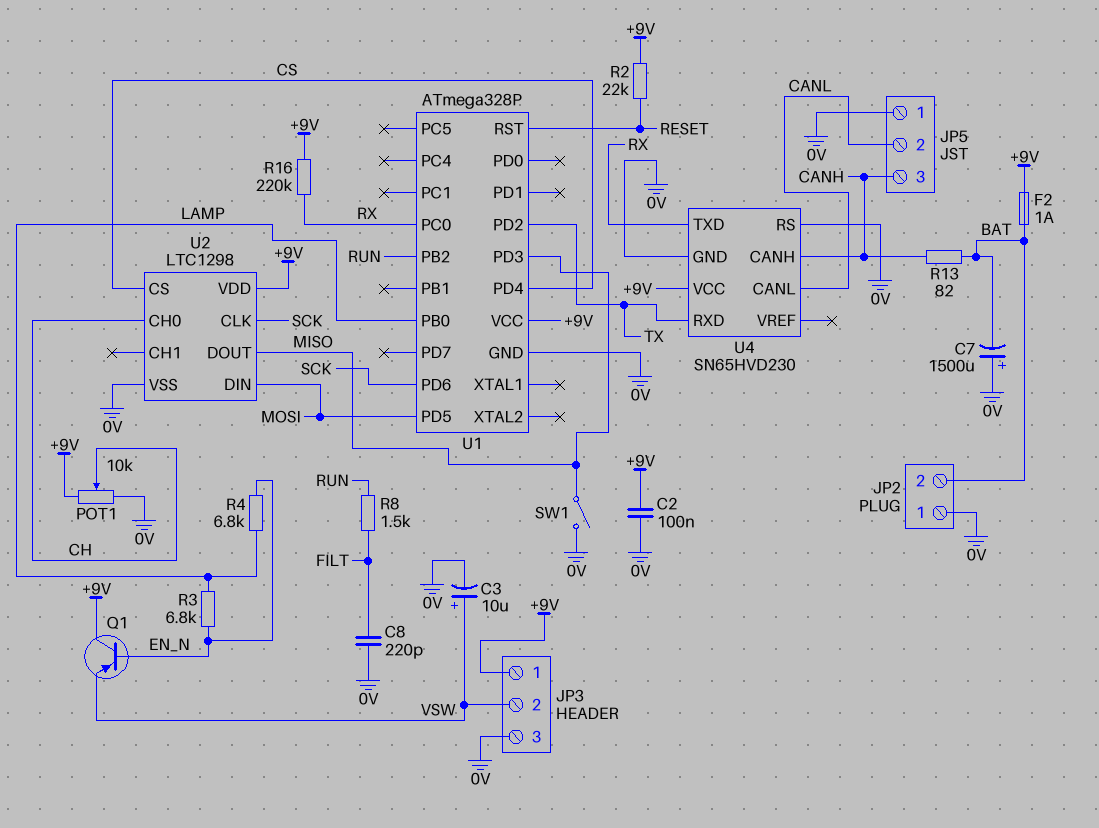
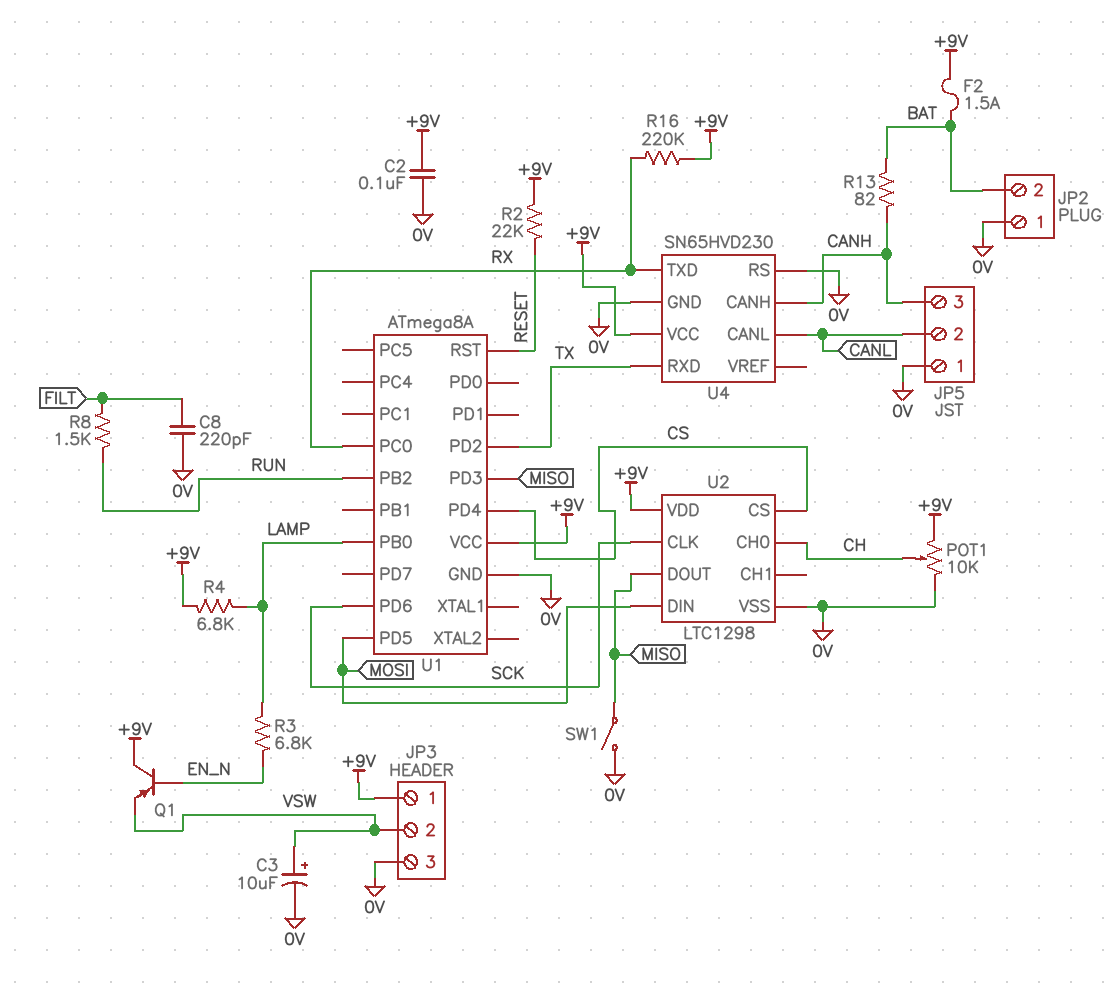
C7: 1500uF (plus 0V, minus BAT) -> none
F2: 1A (+9V, BAT) -> 1.5A (+9V, BAT)
R4: 6.8k (EN_N, LAMP) -> 6.8k (+9V, LAMP)
U1: ATmega328P -> ATmega8A

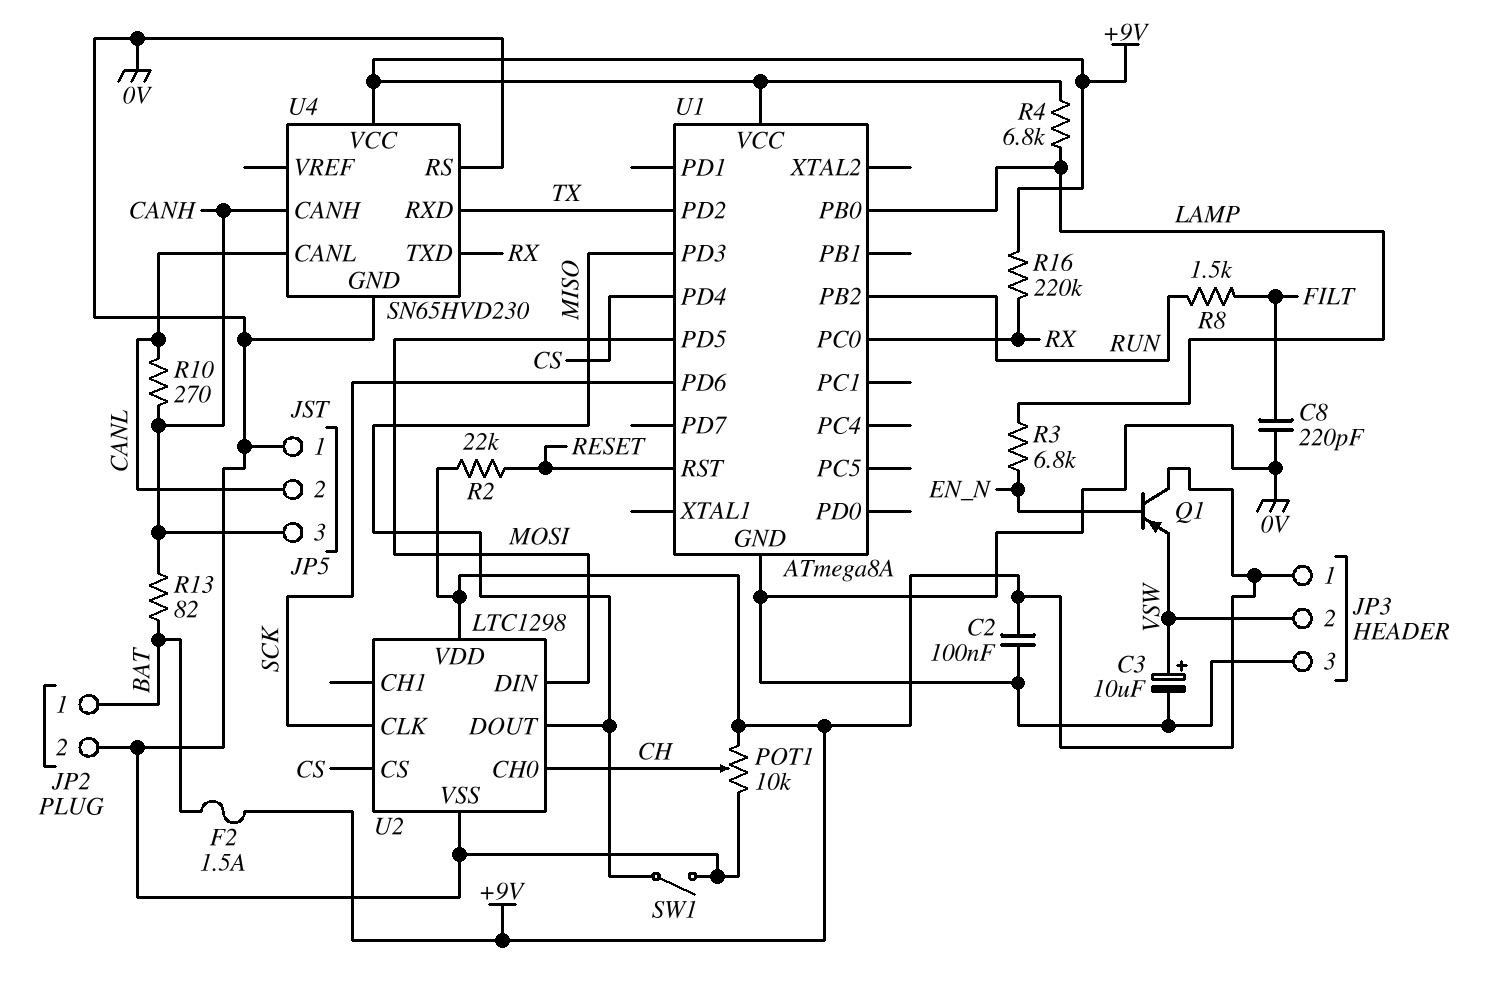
JP2 pin 1: 0V -> BAT
JP2 pin 2: BAT -> 0V
R10: none -> 270 (CANH, CANL)

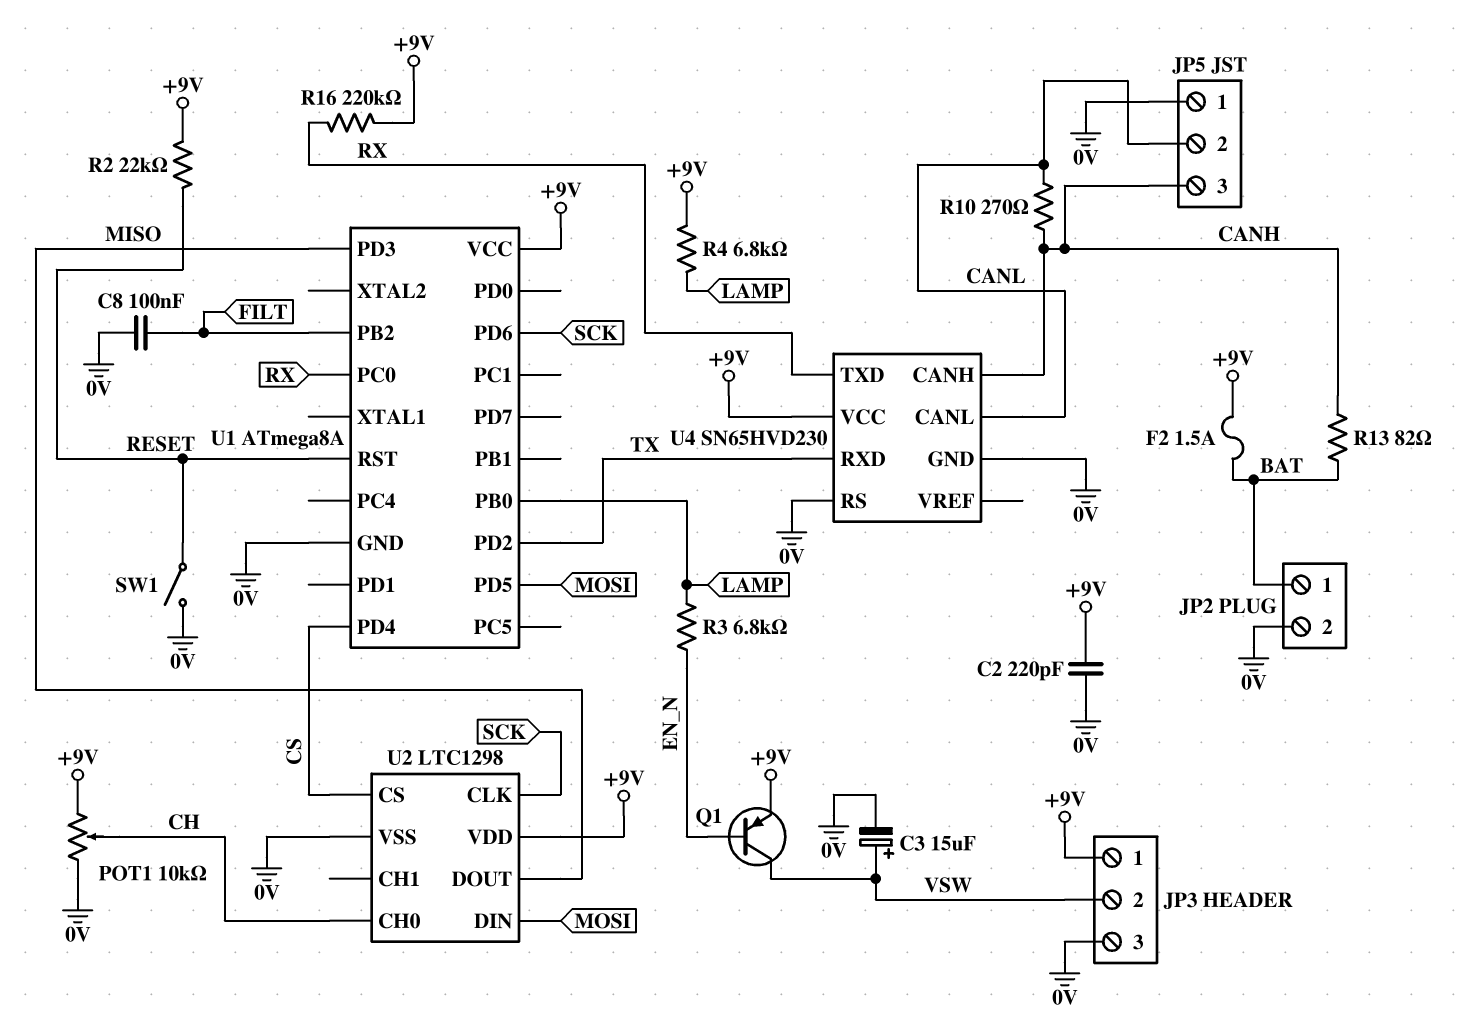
C2: 100nF (+9V, 0V) -> 220pF (+9V, 0V)
C3: 10uF (plus VSW, minus 0V) -> 15uF (plus VSW, minus 0V)
C8: 220pF (0V, FILT) -> 100nF (0V, FILT)
Q1: PNP (B EN_N, C +9V, E VSW) -> PNP (B EN_N, C VSW, E +9V)
R8: 1.5k (FILT, RUN) -> none
SW1: switch (0V, MISO) -> switch (0V, RESET)
U1 pin PB2: RUN -> FILT

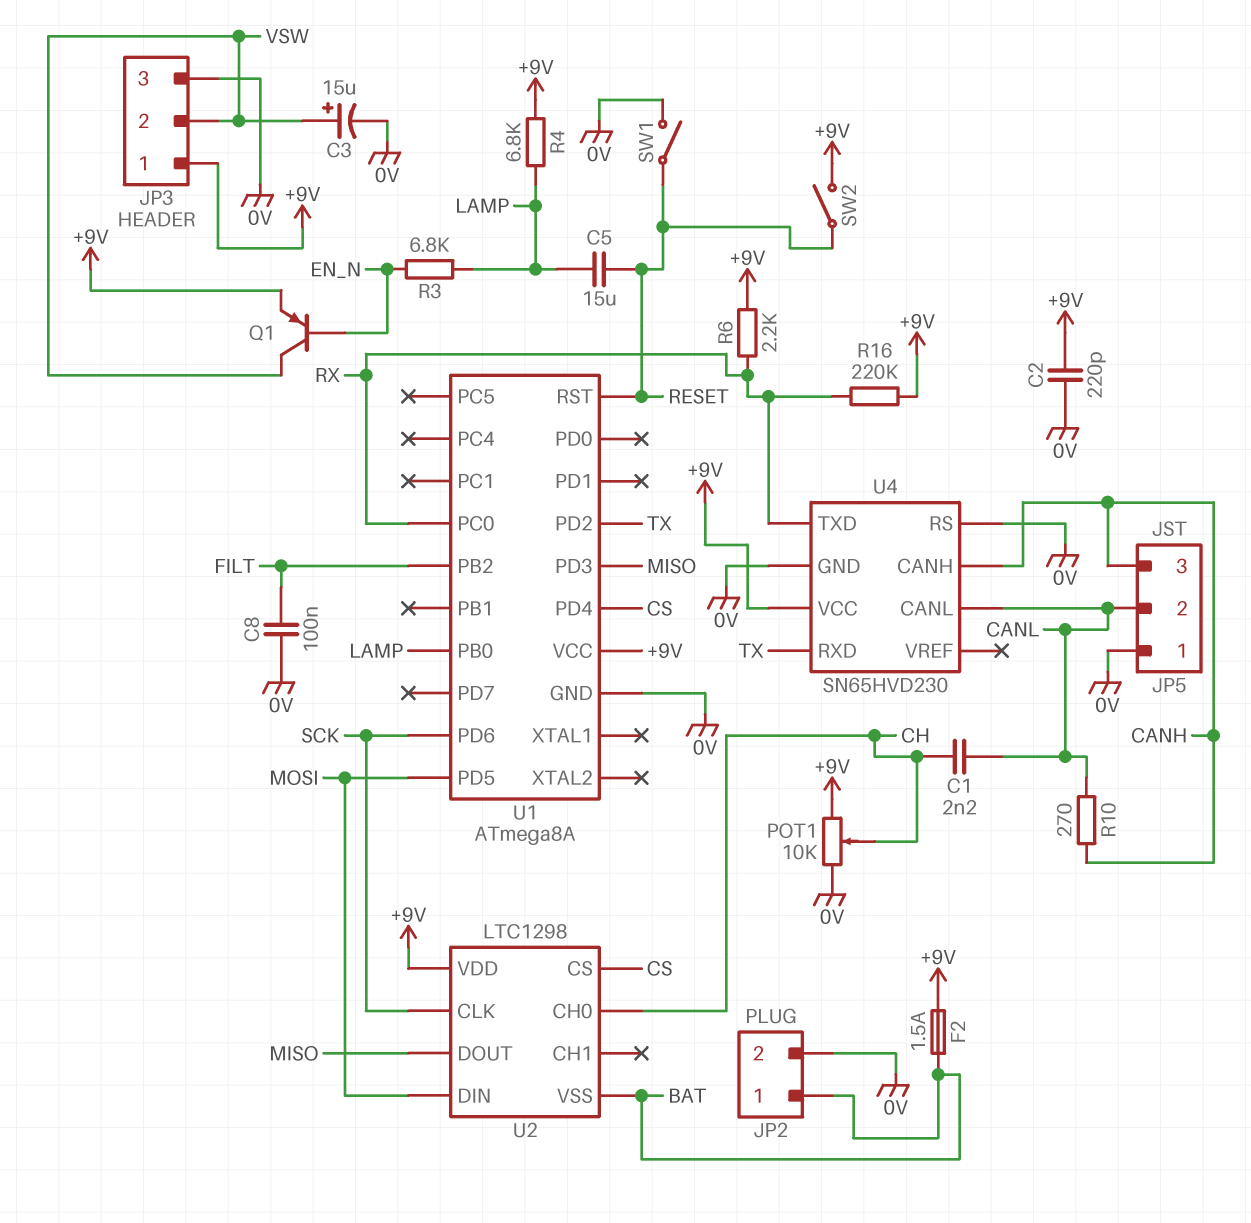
C1: none -> 2.2nF (CANL, CH)
C5: none -> 15uF (LAMP, RESET)
R2: 22k (+9V, RESET) -> none
R6: none -> 2.2k (+9V, RX)
R13: 82 (BAT, CANH) -> none
SW2: none -> switch (+9V, RESET)
U2 pin VSS: 0V -> BAT

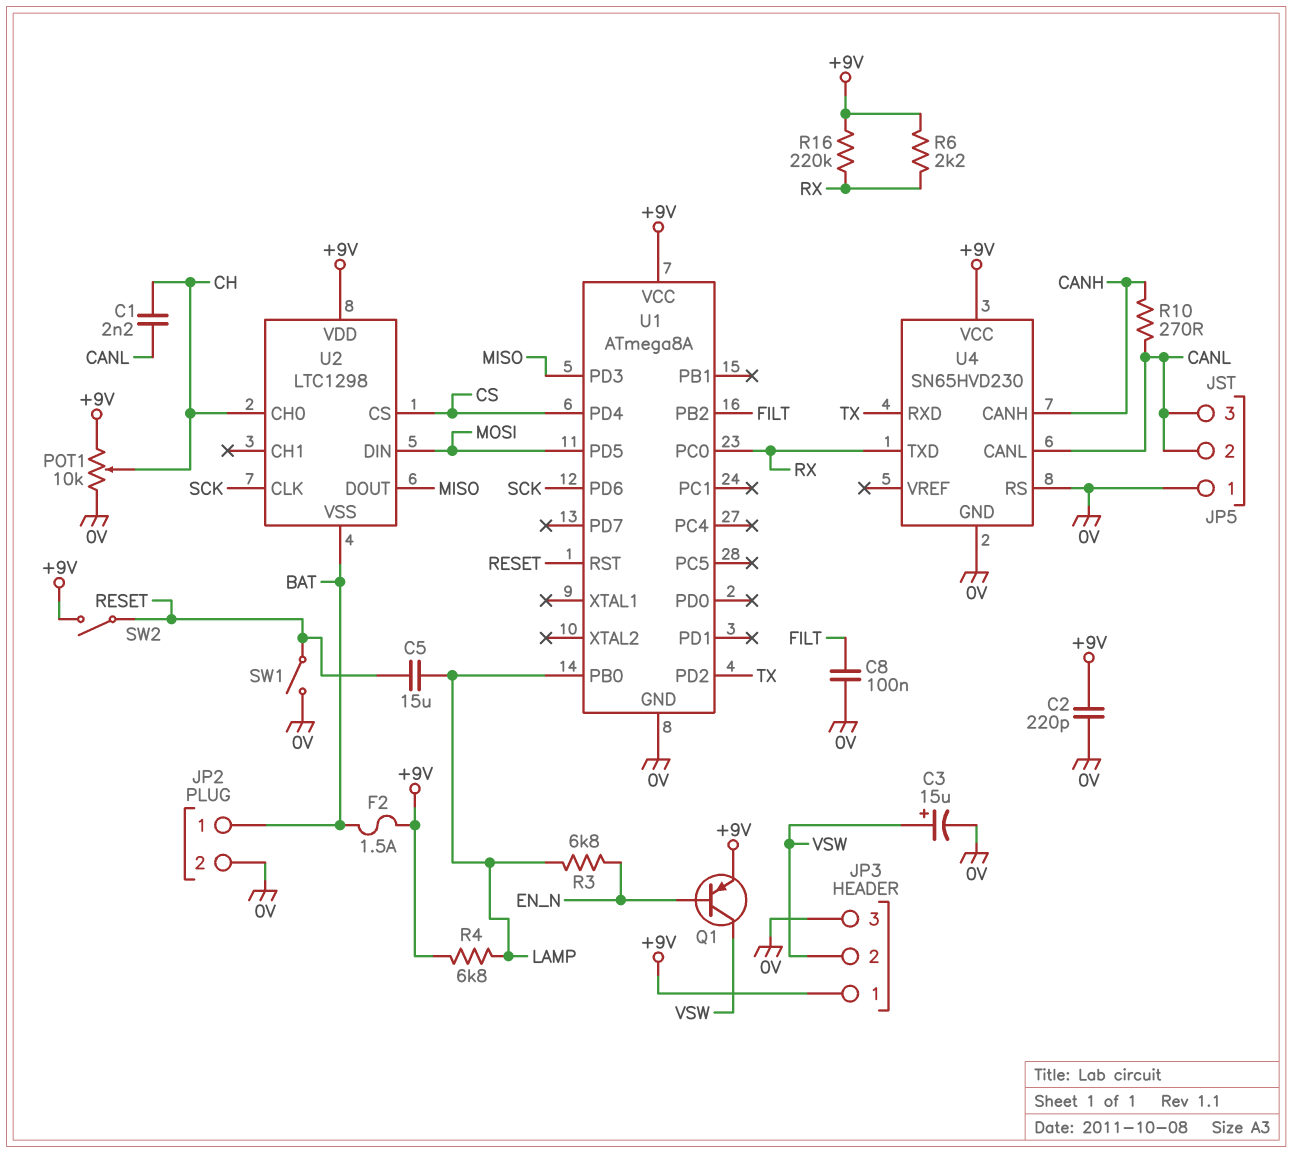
JP5 pin 3: CANH -> CANL

